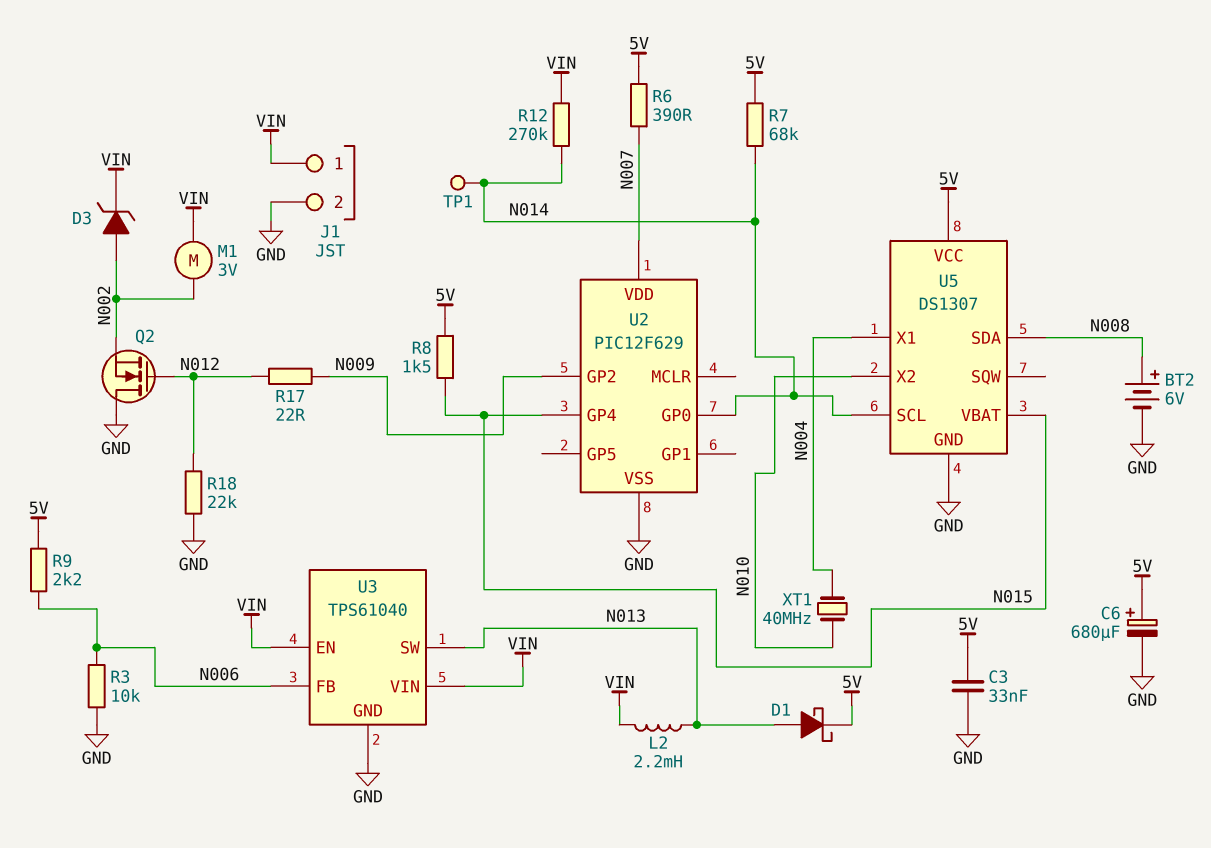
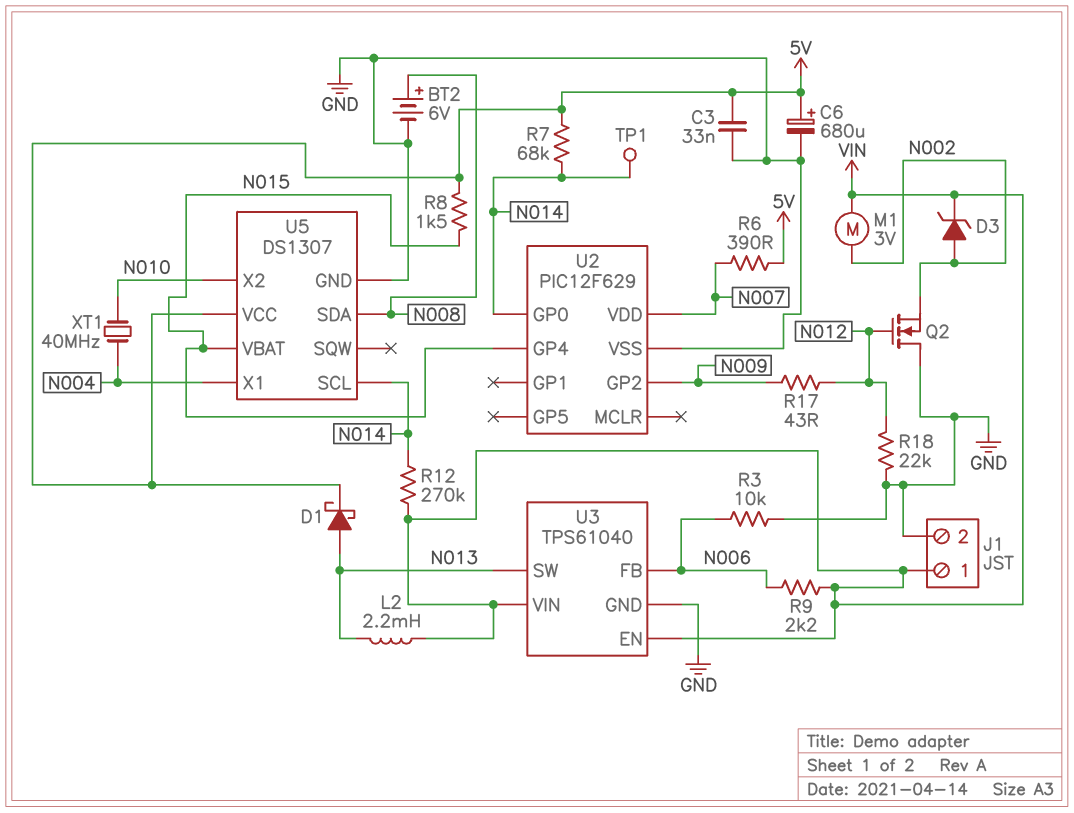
R9: 2.2k (5V, N006) -> 2.2k (N006, VIN)
R17: 22 (N009, N012) -> 43 (N009, N012)

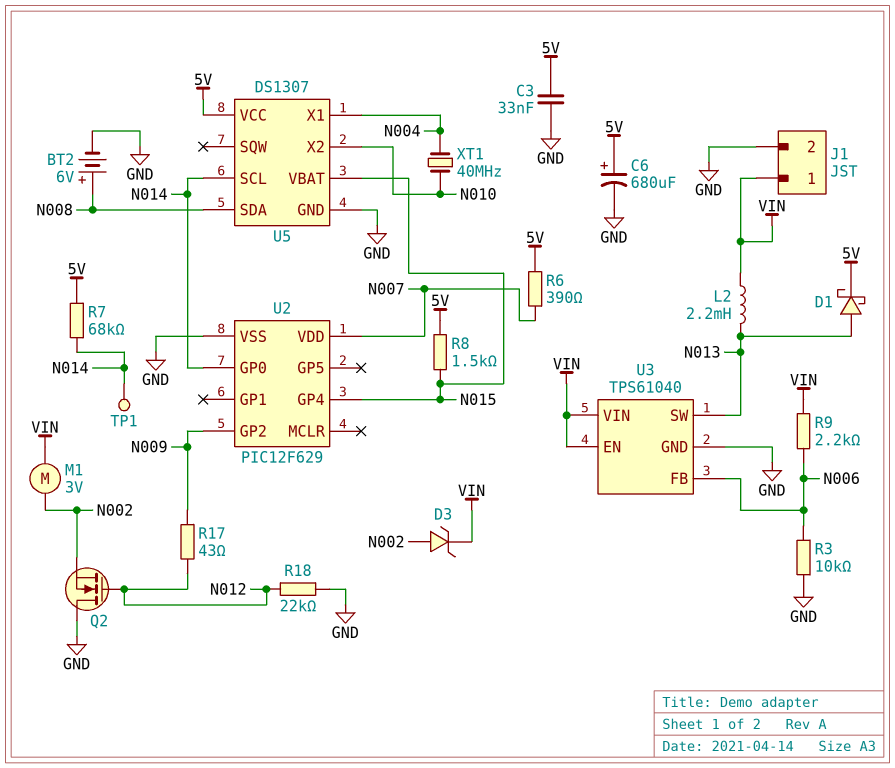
R12: 270k (N014, VIN) -> none

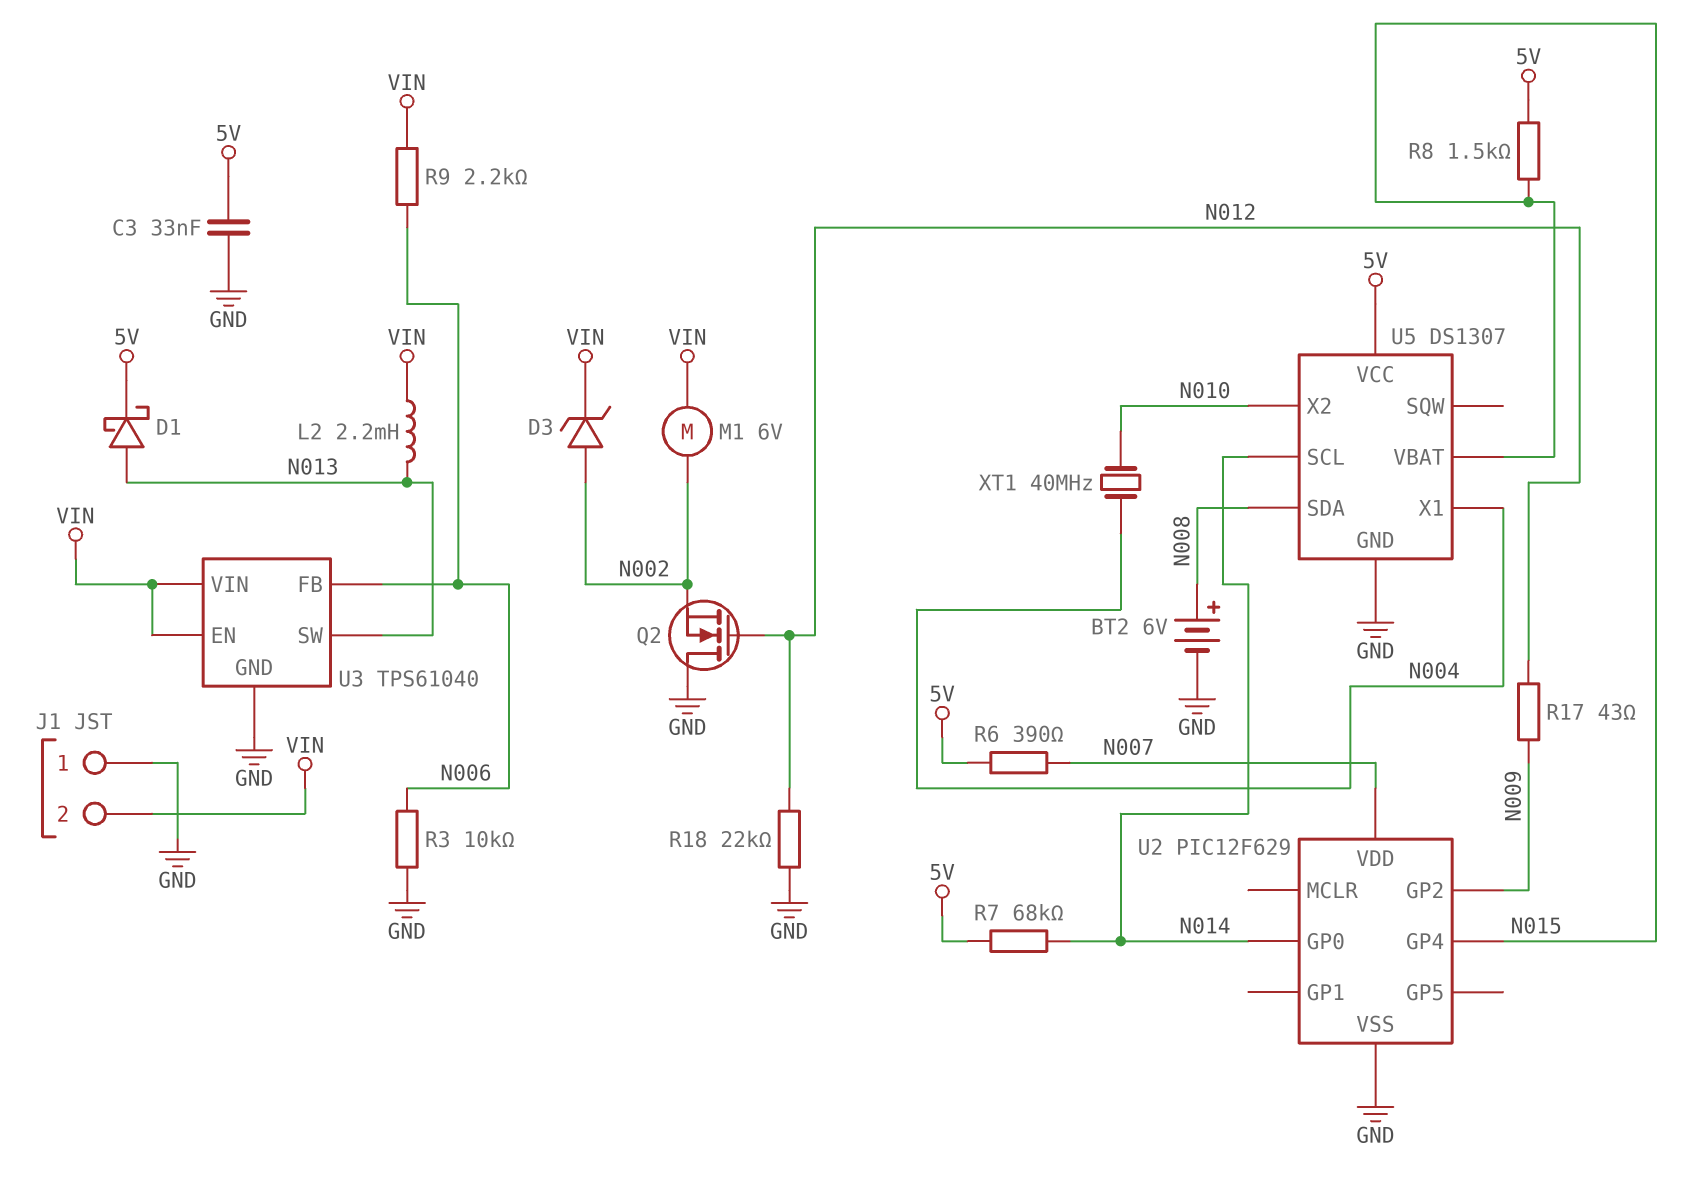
C6: 680uF (plus 5V, minus GND) -> none
J1 pin 1: VIN -> GND
J1 pin 2: GND -> VIN
M1: motor 3V (N002, VIN) -> motor 6V (N002, VIN)
TP1: test point (N014) -> none

